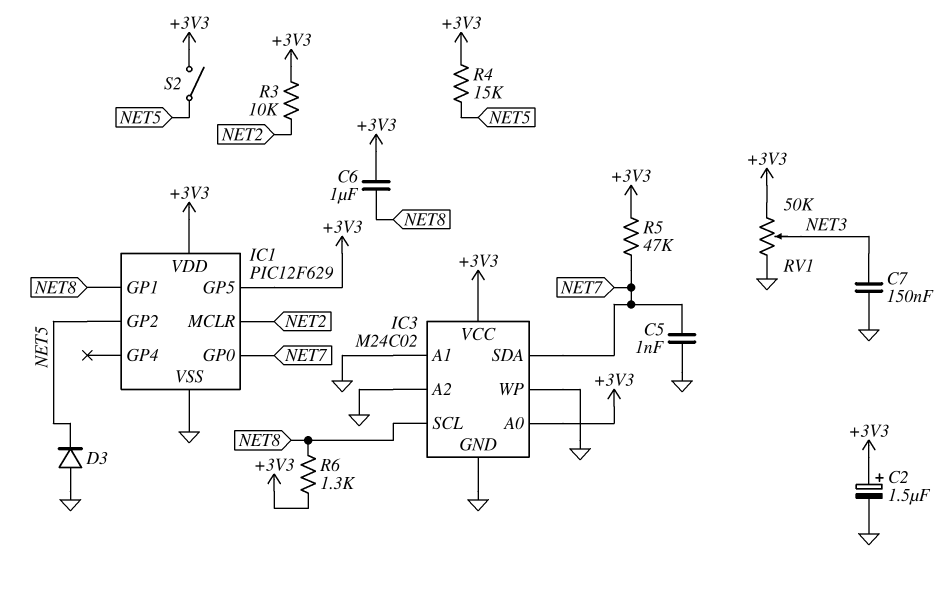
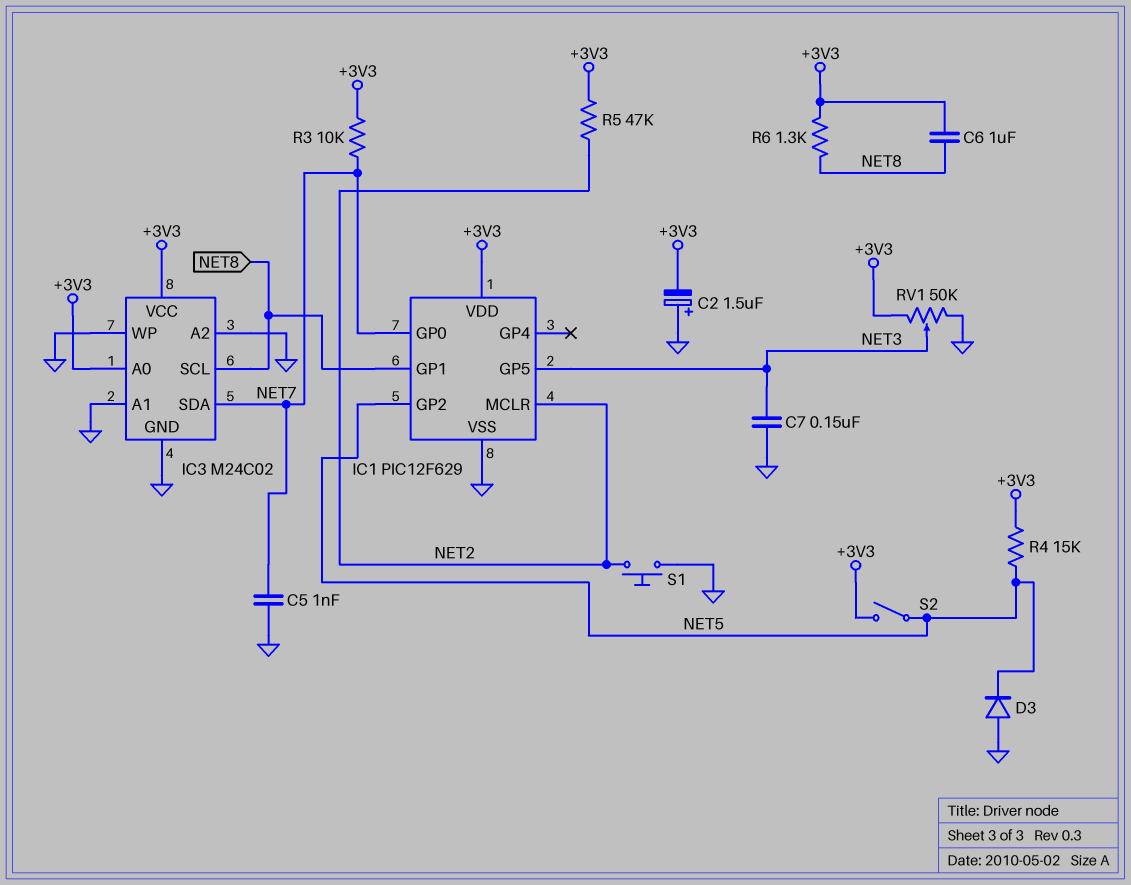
C2: 1.5uF (plus +3V3, minus GND) -> 1.5uF (plus GND, minus +3V3)
IC1 pin GP5: +3V3 -> NET3
R3: 10k (+3V3, NET2) -> 10k (+3V3, NET7)
R5: 47k (+3V3, NET7) -> 47k (+3V3, NET2)
S1: none -> button (GND, NET2)

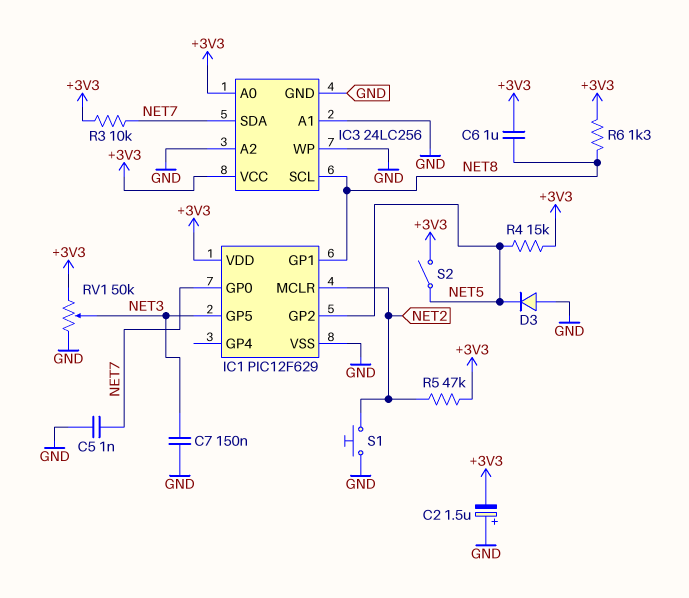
IC3: M24C02 -> 24LC256

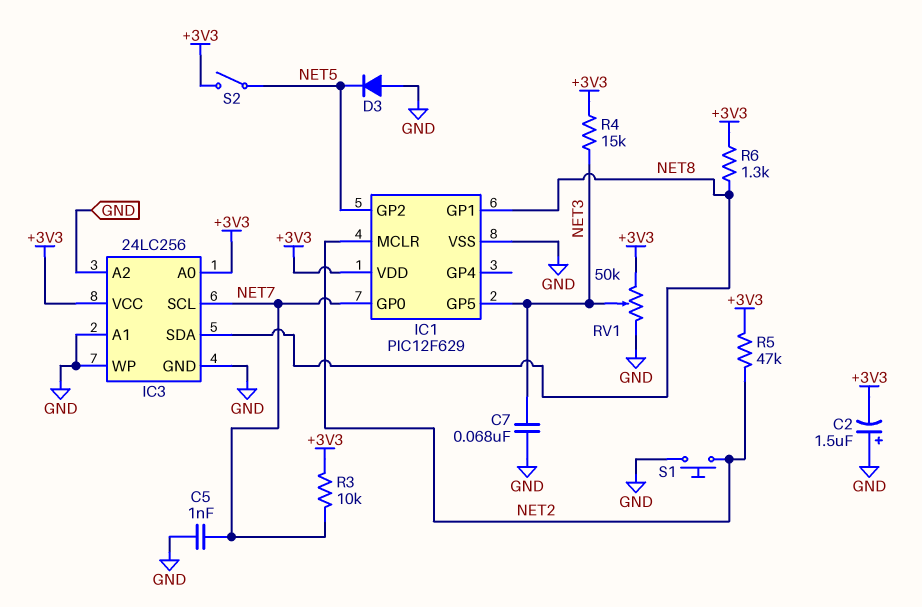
C6: 1uF (+3V3, NET8) -> none
C7: 150nF (GND, NET3) -> 68nF (GND, NET3)
IC3 pin SCL: NET8 -> NET7
IC3 pin SDA: NET7 -> NET8
R4: 15k (+3V3, NET5) -> 15k (+3V3, NET3)

